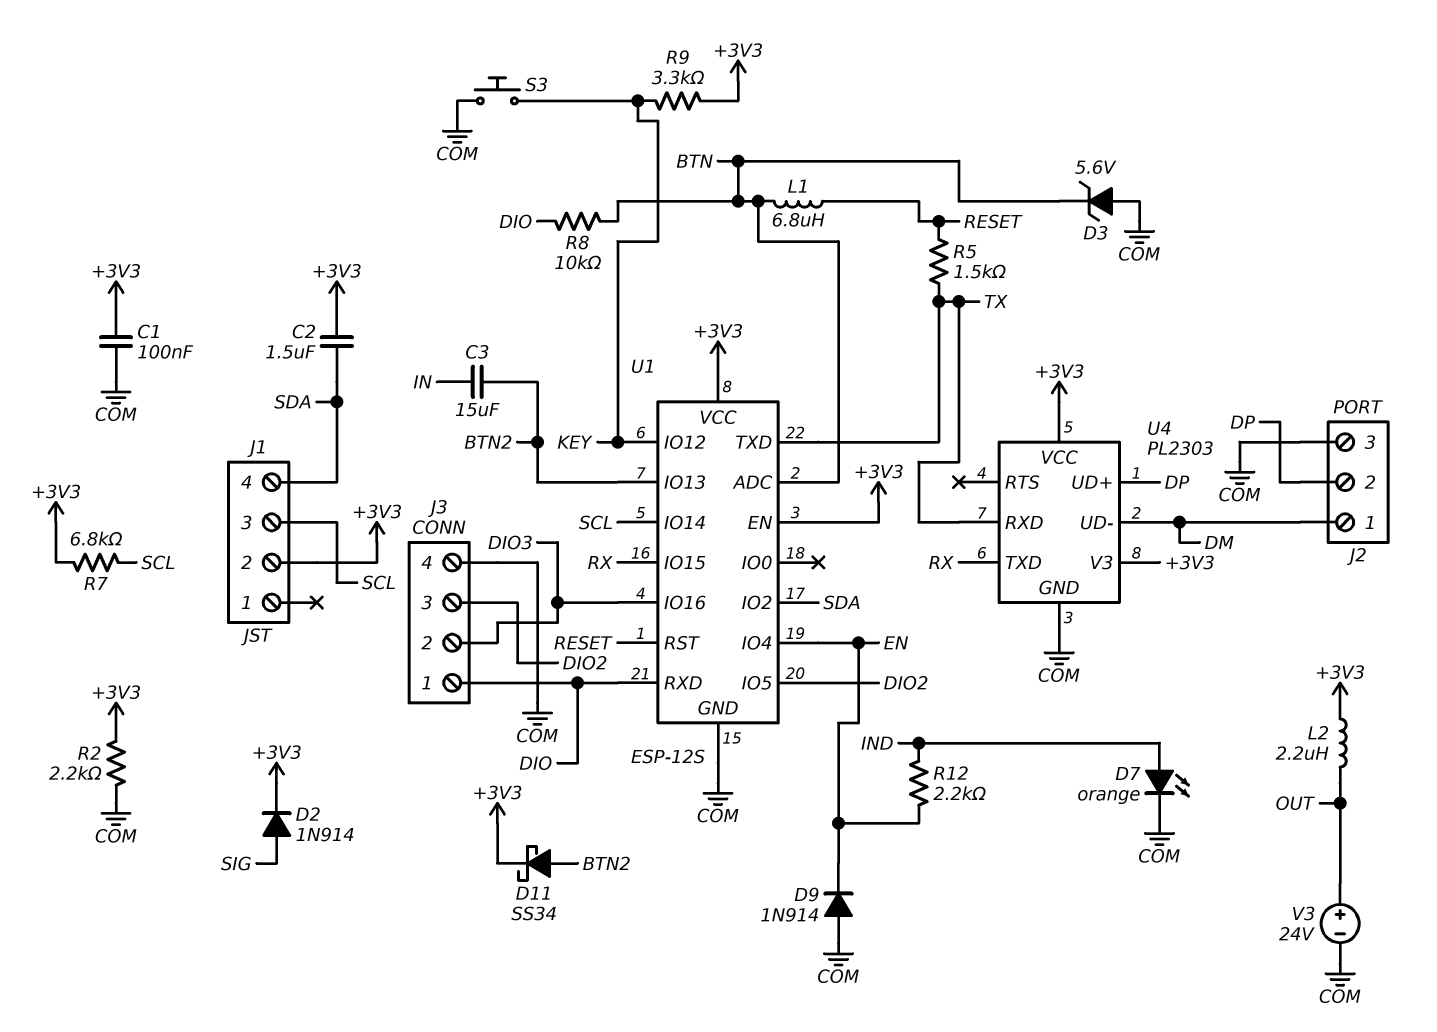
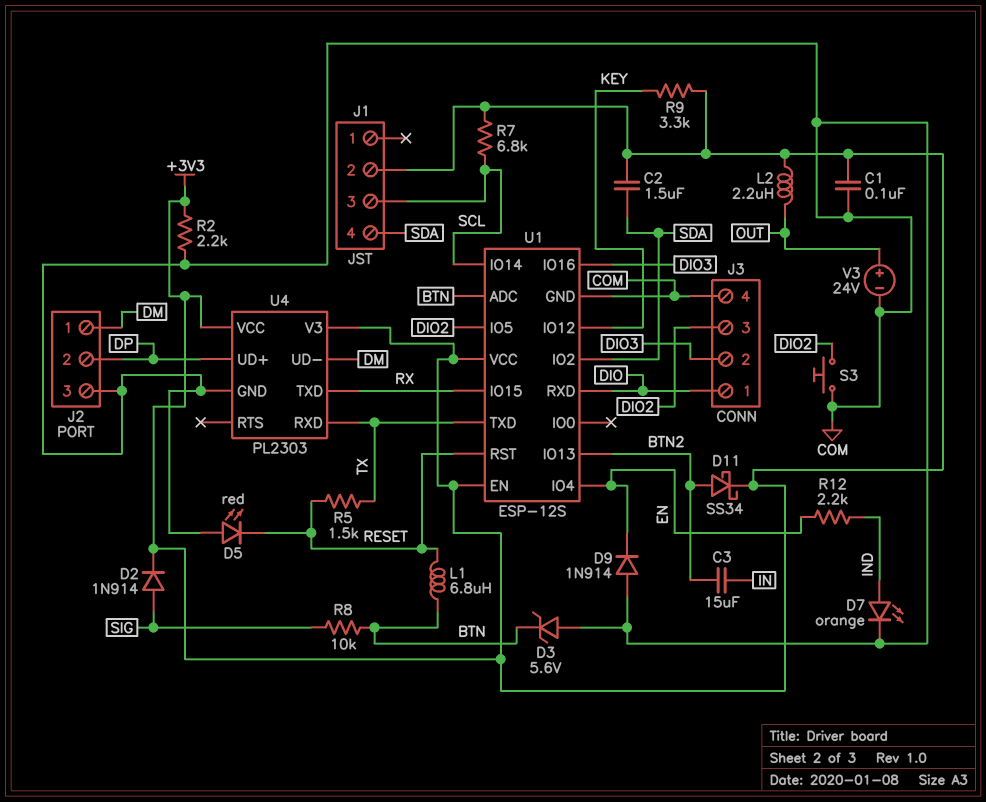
D5: none -> LED red (A COM, K RESET)
R8: 10k (BTN, DIO) -> 10k (BTN, SIG)
S3: button (COM, KEY) -> button (COM, DIO2)

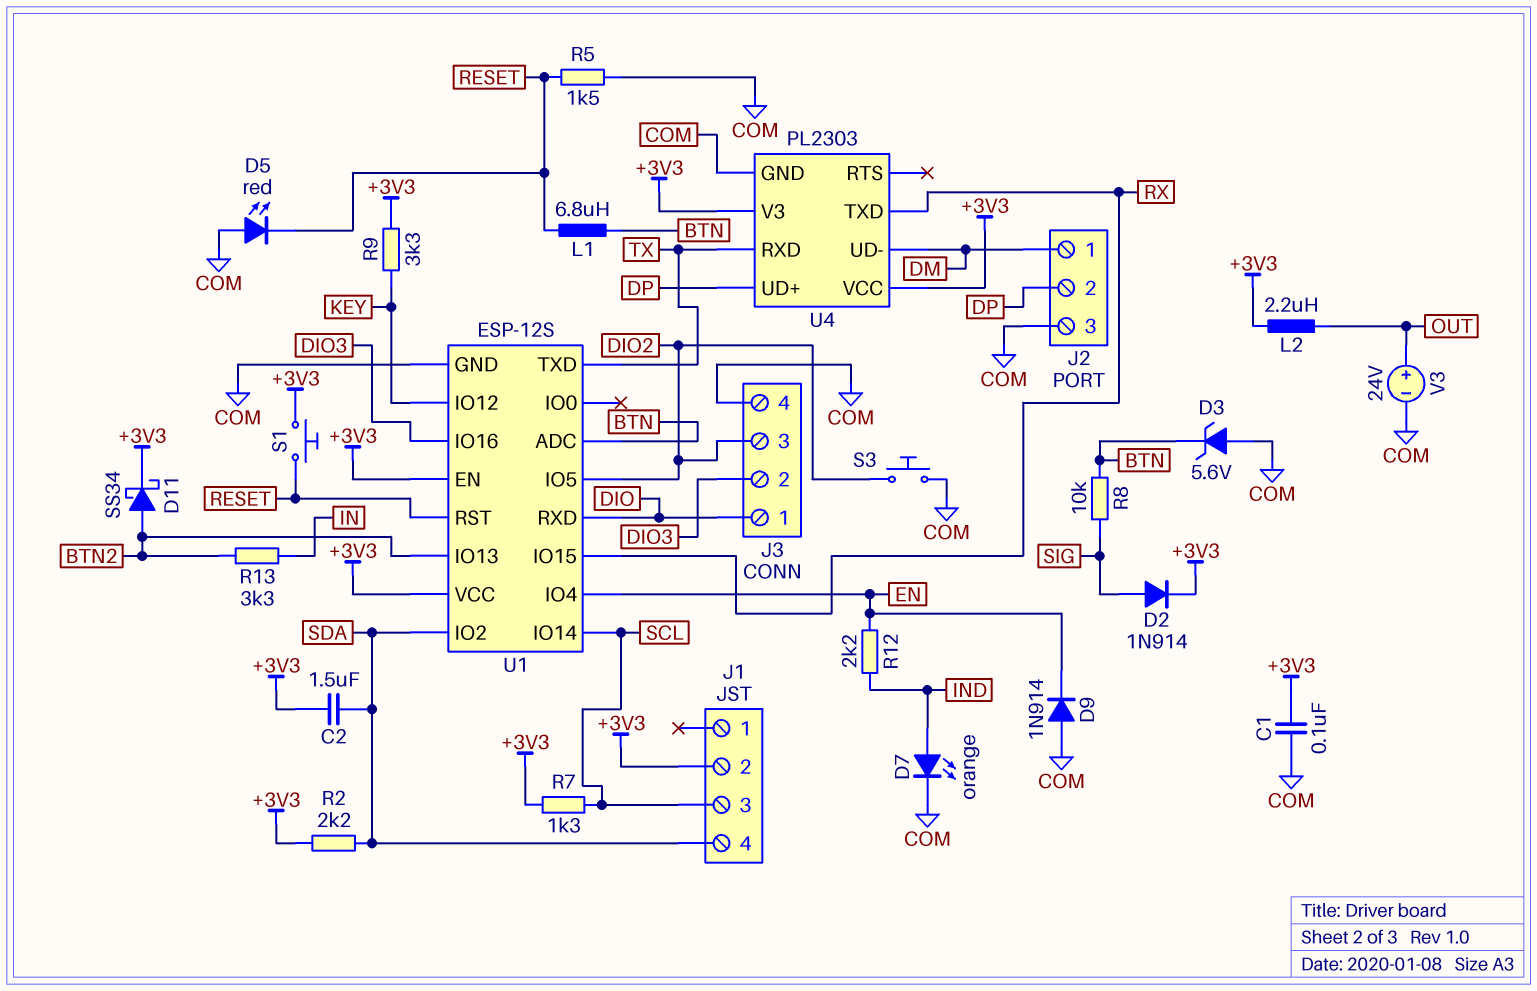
C3: 15uF (BTN2, IN) -> none
R2: 2.2k (+3V3, COM) -> 2.2k (+3V3, SDA)
R5: 1.5k (RESET, TX) -> 1.5k (COM, RESET)
R7: 6.8k (+3V3, SCL) -> 1.3k (+3V3, SCL)
R13: none -> 3.3k (BTN2, IN)
S1: none -> button (+3V3, RESET)

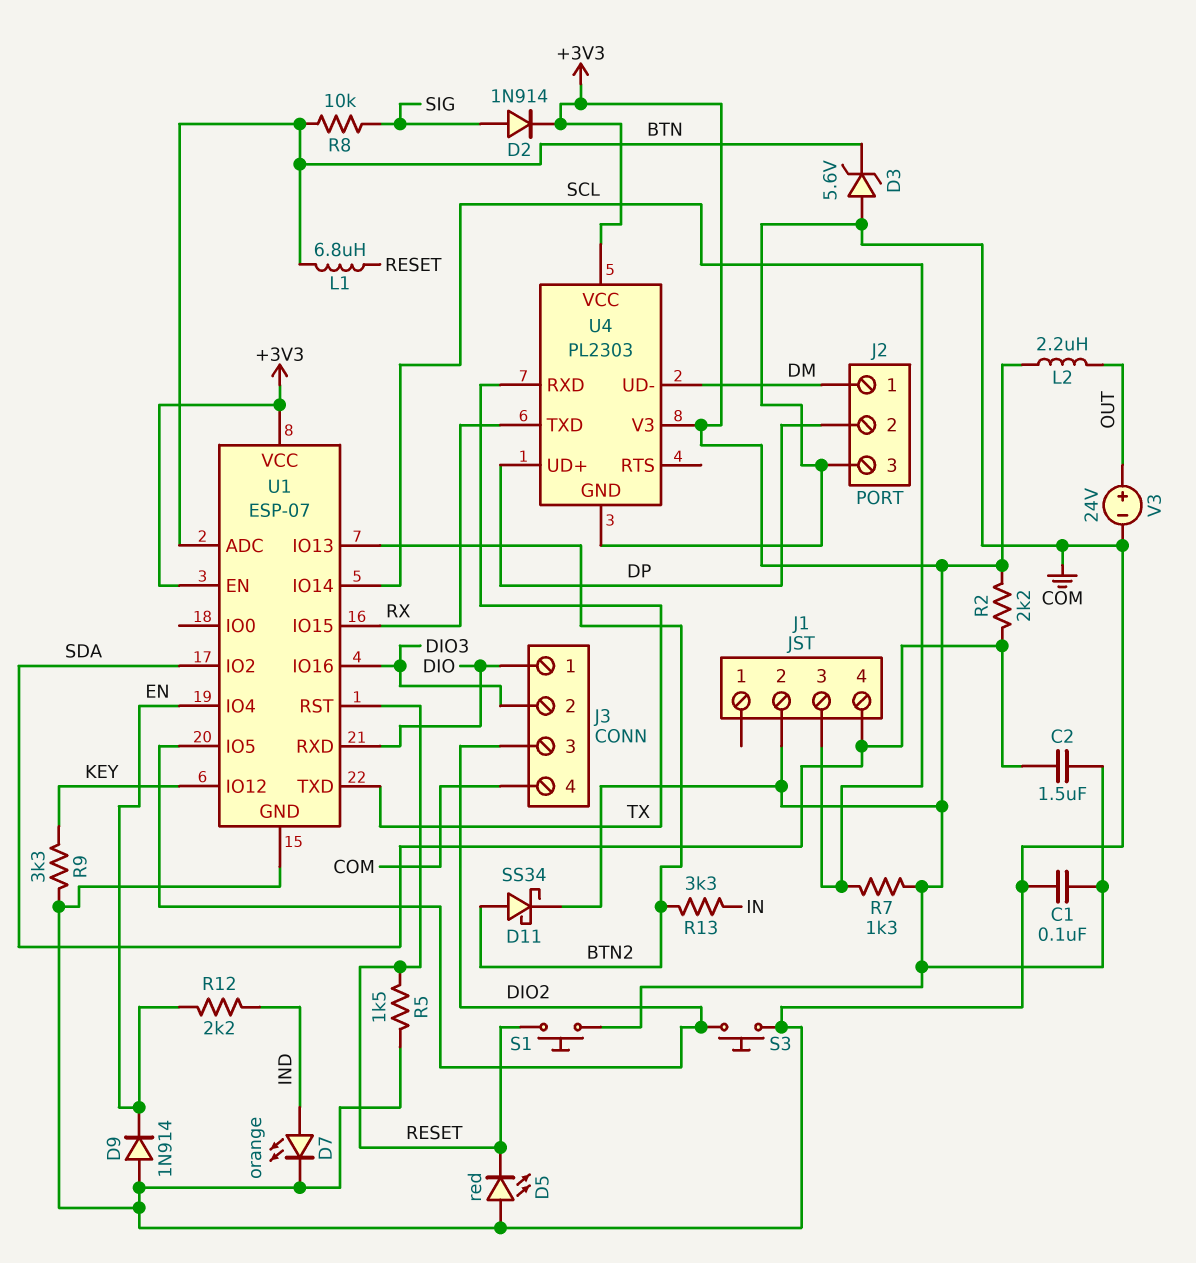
R9: 3.3k (+3V3, KEY) -> 3.3k (COM, KEY)
U1: ESP-12S -> ESP-07

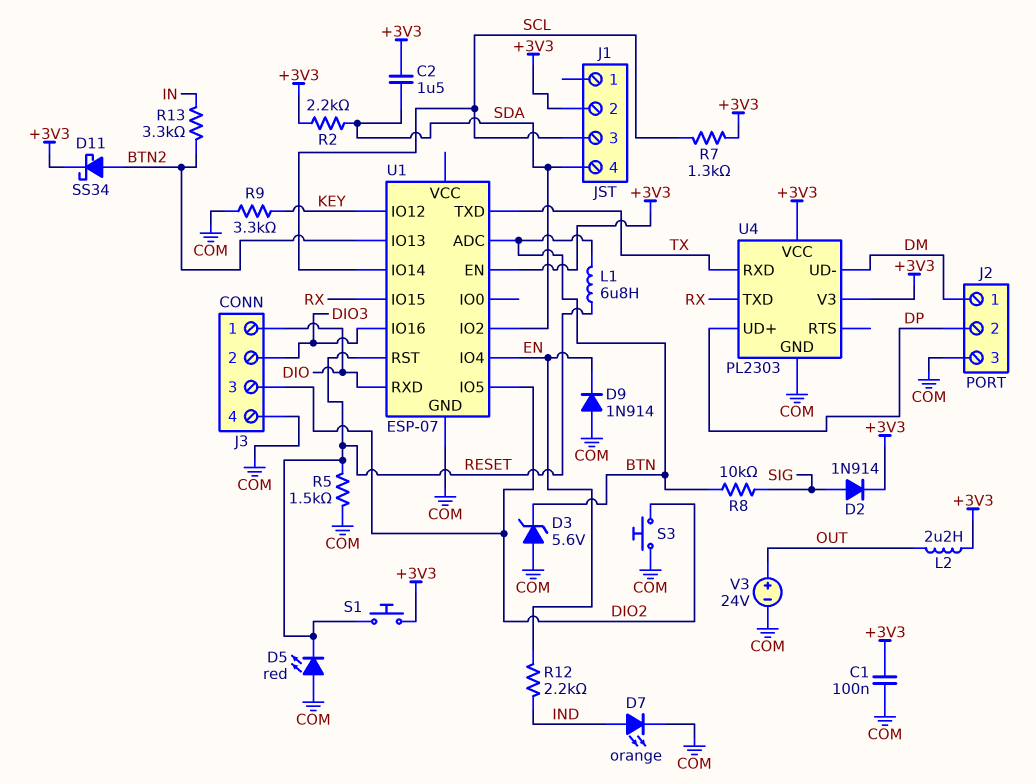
U1 pin VCC: +3V3 -> none

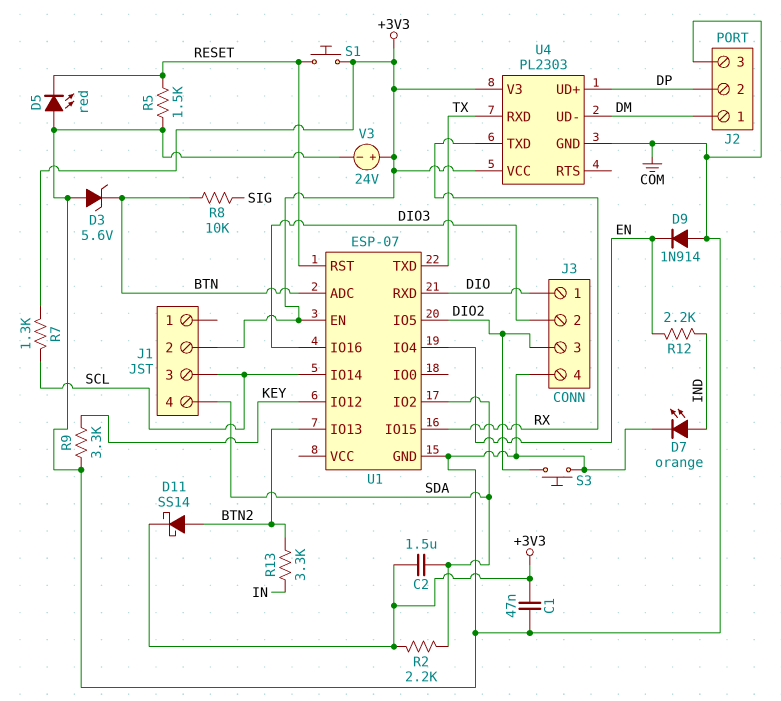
C1: 100nF (+3V3, COM) -> 47nF (+3V3, COM)
D2: diode 1N914 (A SIG, K +3V3) -> none
D11: schottky SS34 (A BTN2, K +3V3) -> schottky SS14 (A BTN2, K +3V3)
L1: 6.8uH (BTN, RESET) -> none
L2: 2.2uH (+3V3, OUT) -> none
V3: 24V (plus OUT, minus COM) -> 24V (plus +3V3, minus COM)

